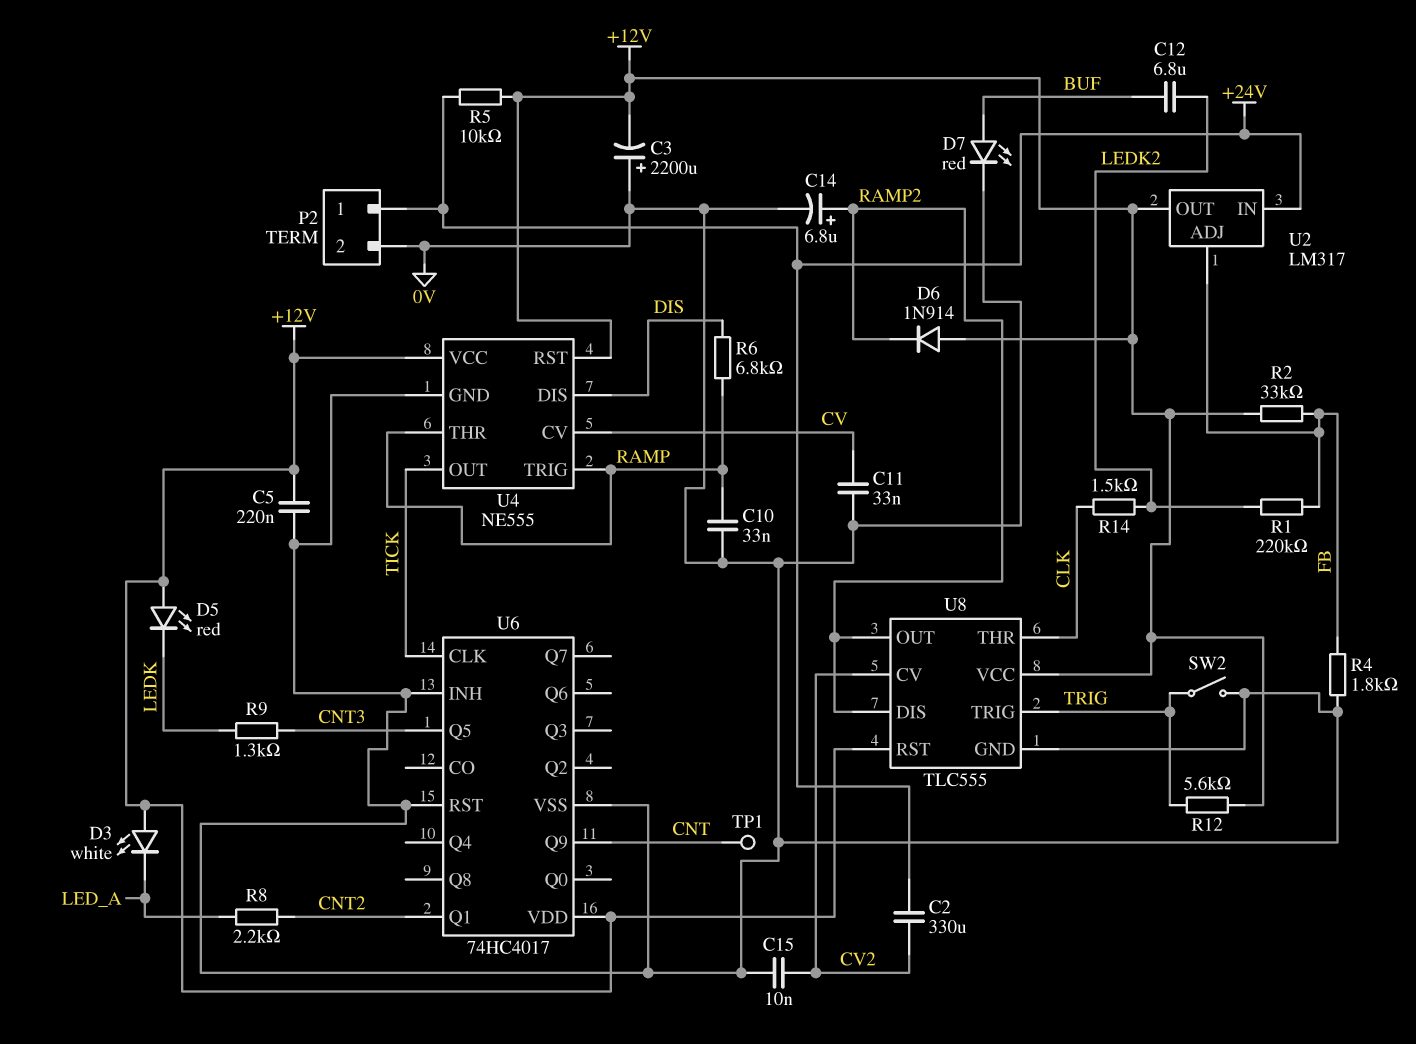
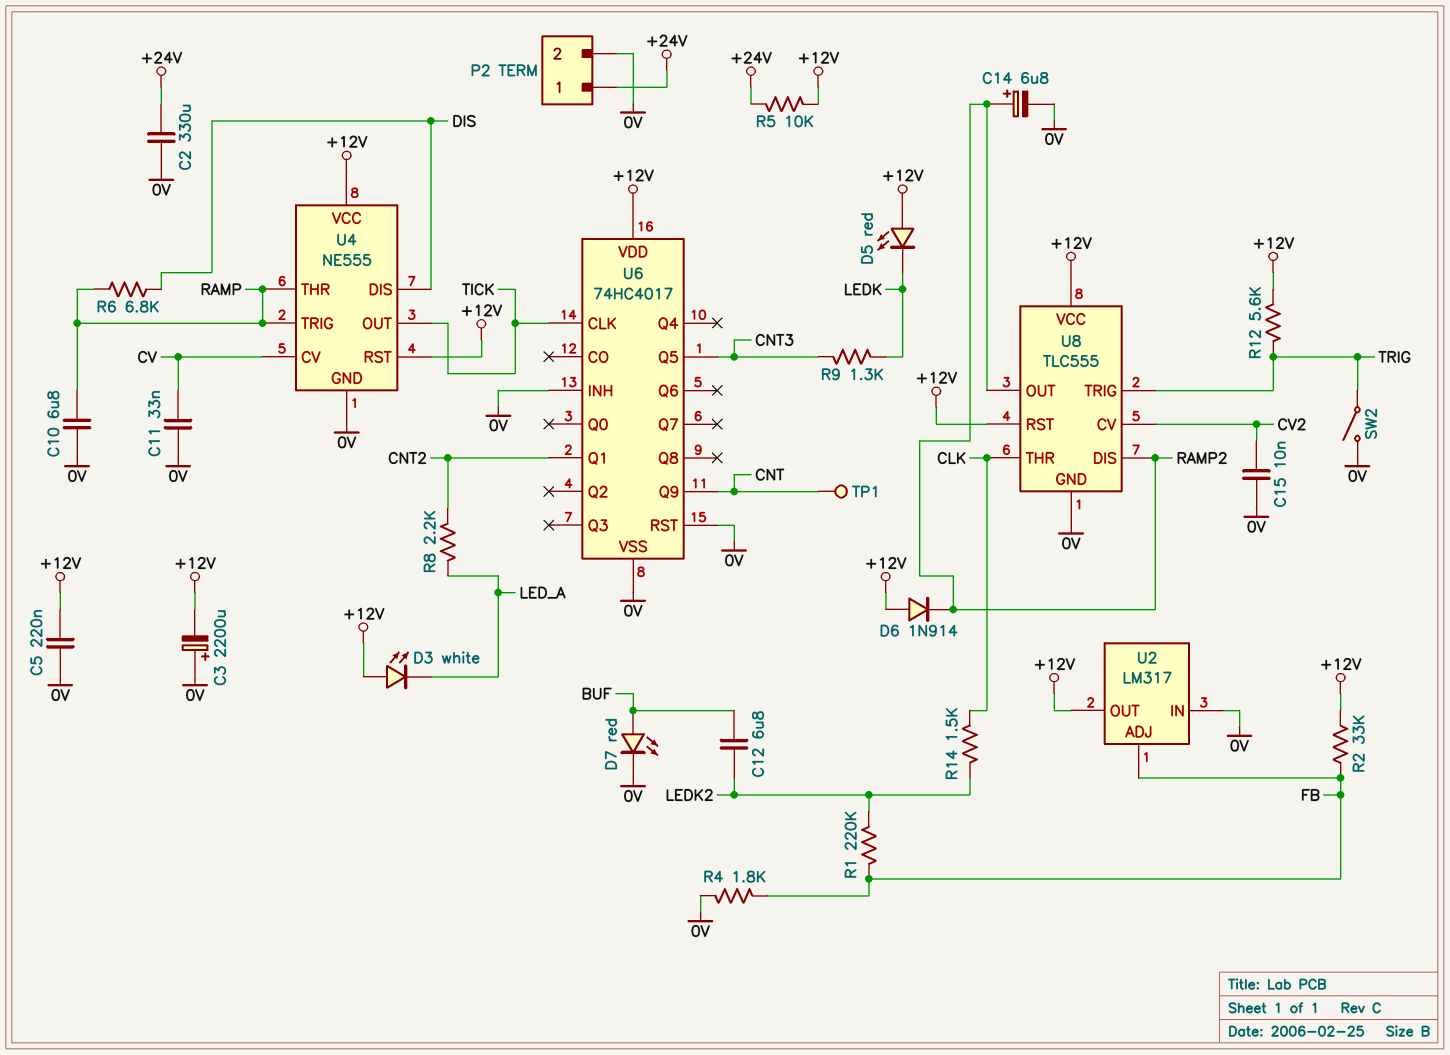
C2: 330uF (+24V, CV2) -> 330uF (+24V, 0V)
C10: 33nF (0V, RAMP) -> 6.8uF (0V, RAMP)
U2 pin IN: +24V -> 0V

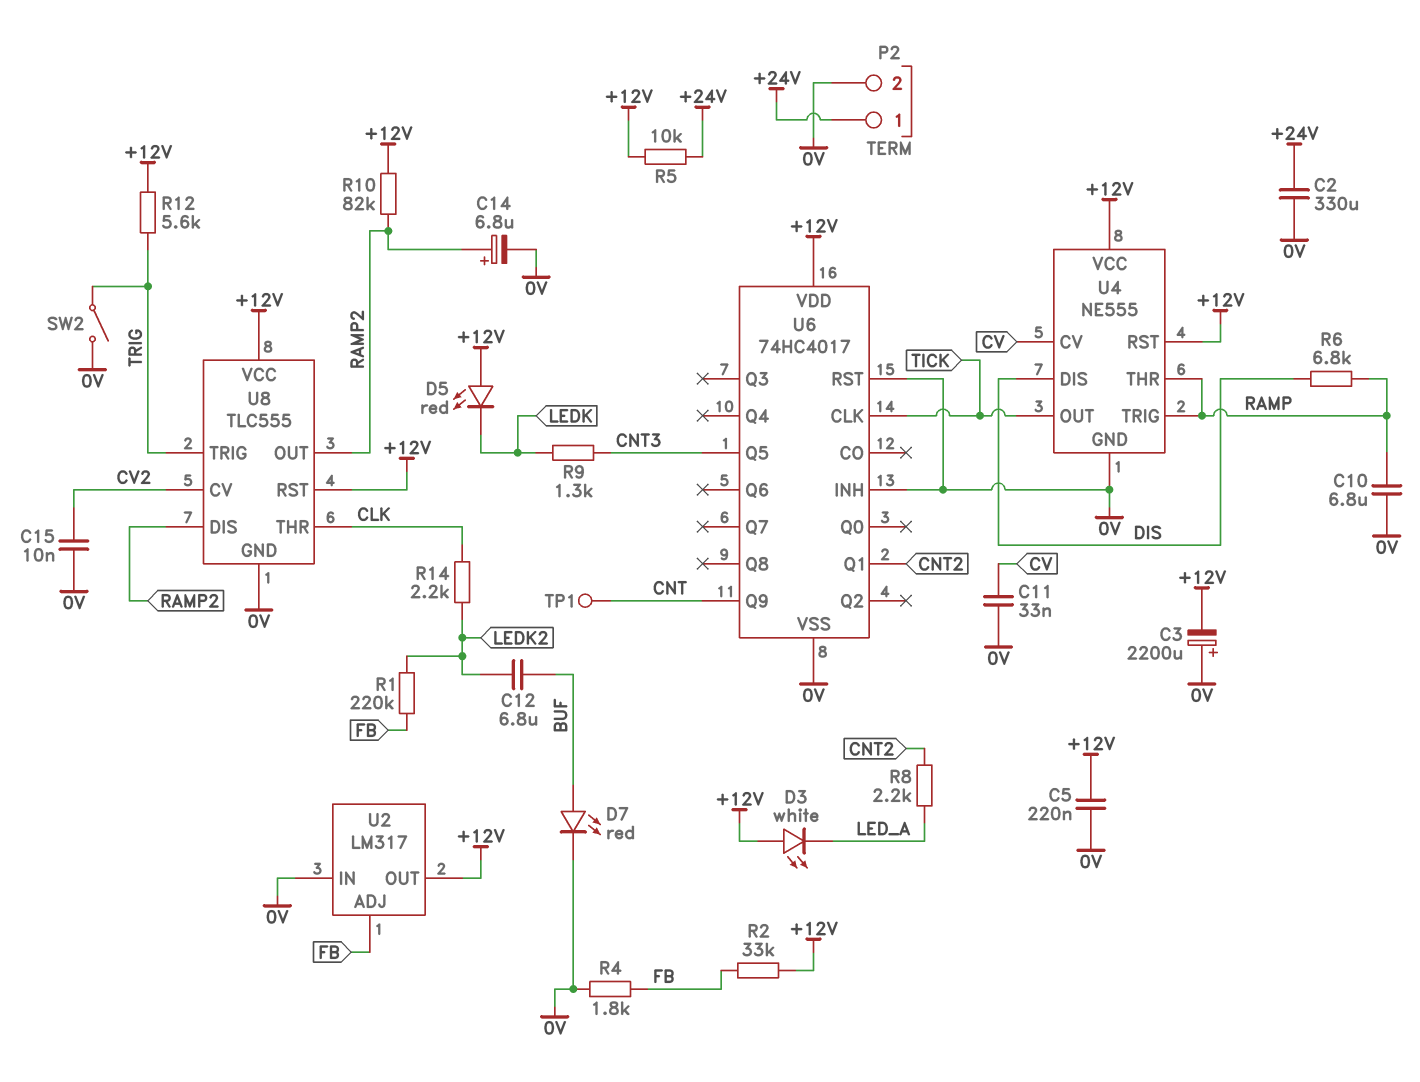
D6: diode 1N914 (A +12V, K RAMP2) -> none
R10: none -> 82k (+12V, RAMP2)
R14: 1.5k (CLK, LEDK2) -> 2.2k (CLK, LEDK2)

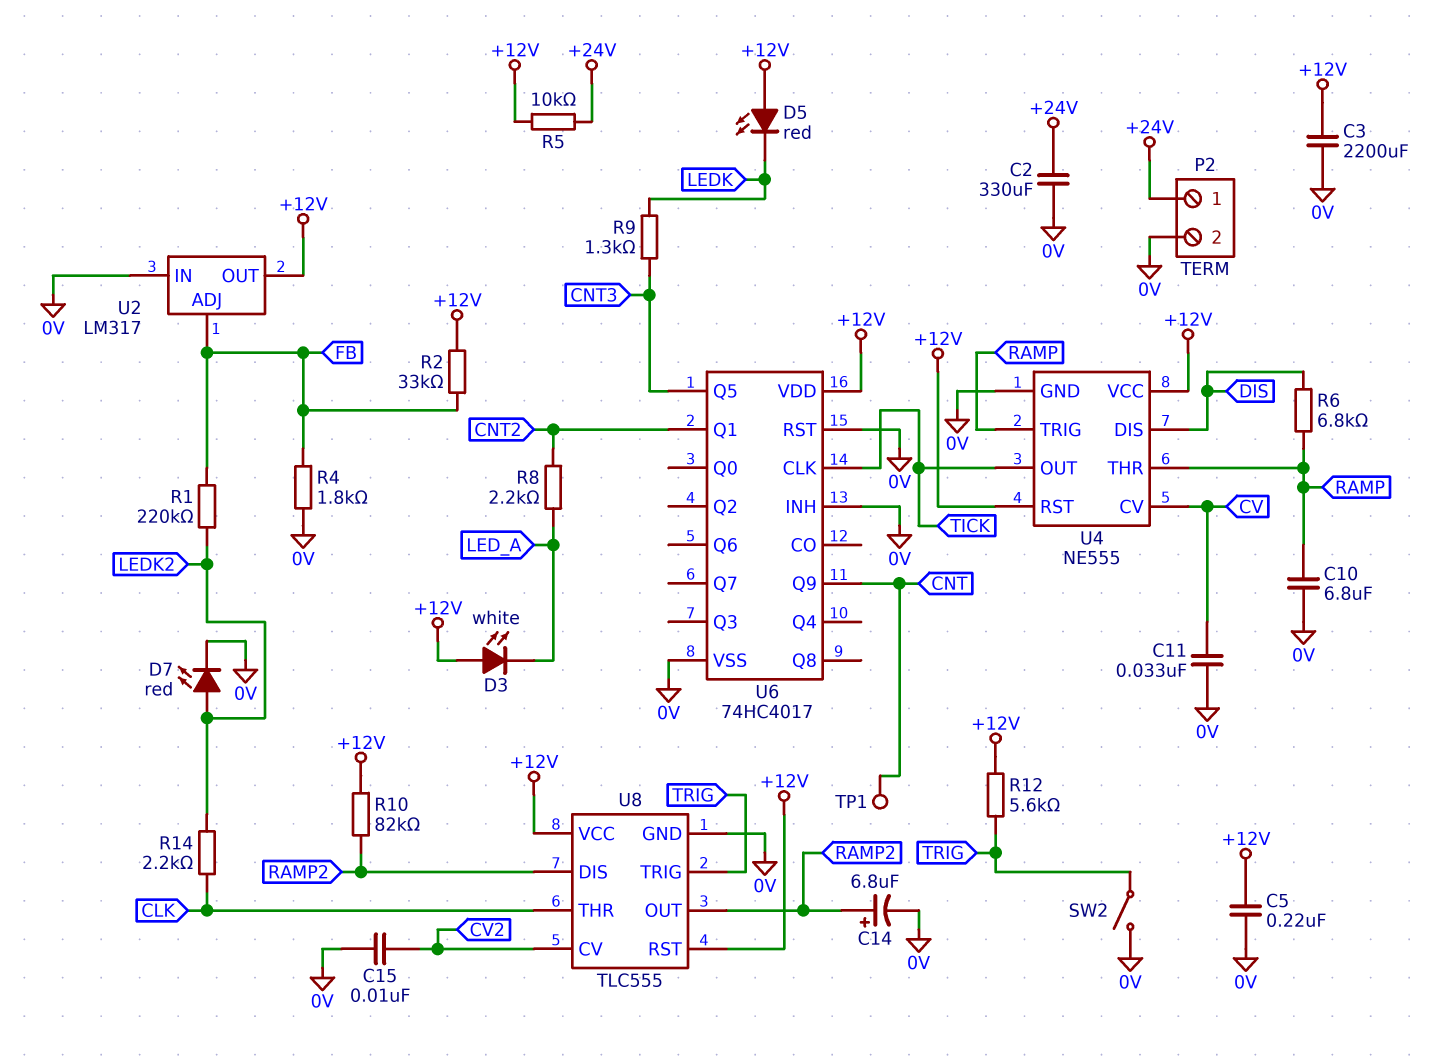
C3: 2200uF (plus 0V, minus +12V) -> 2200uF (+12V, 0V)
C12: 6.8uF (BUF, LEDK2) -> none
D7: LED red (A BUF, K 0V) -> LED red (A LEDK2, K 0V)

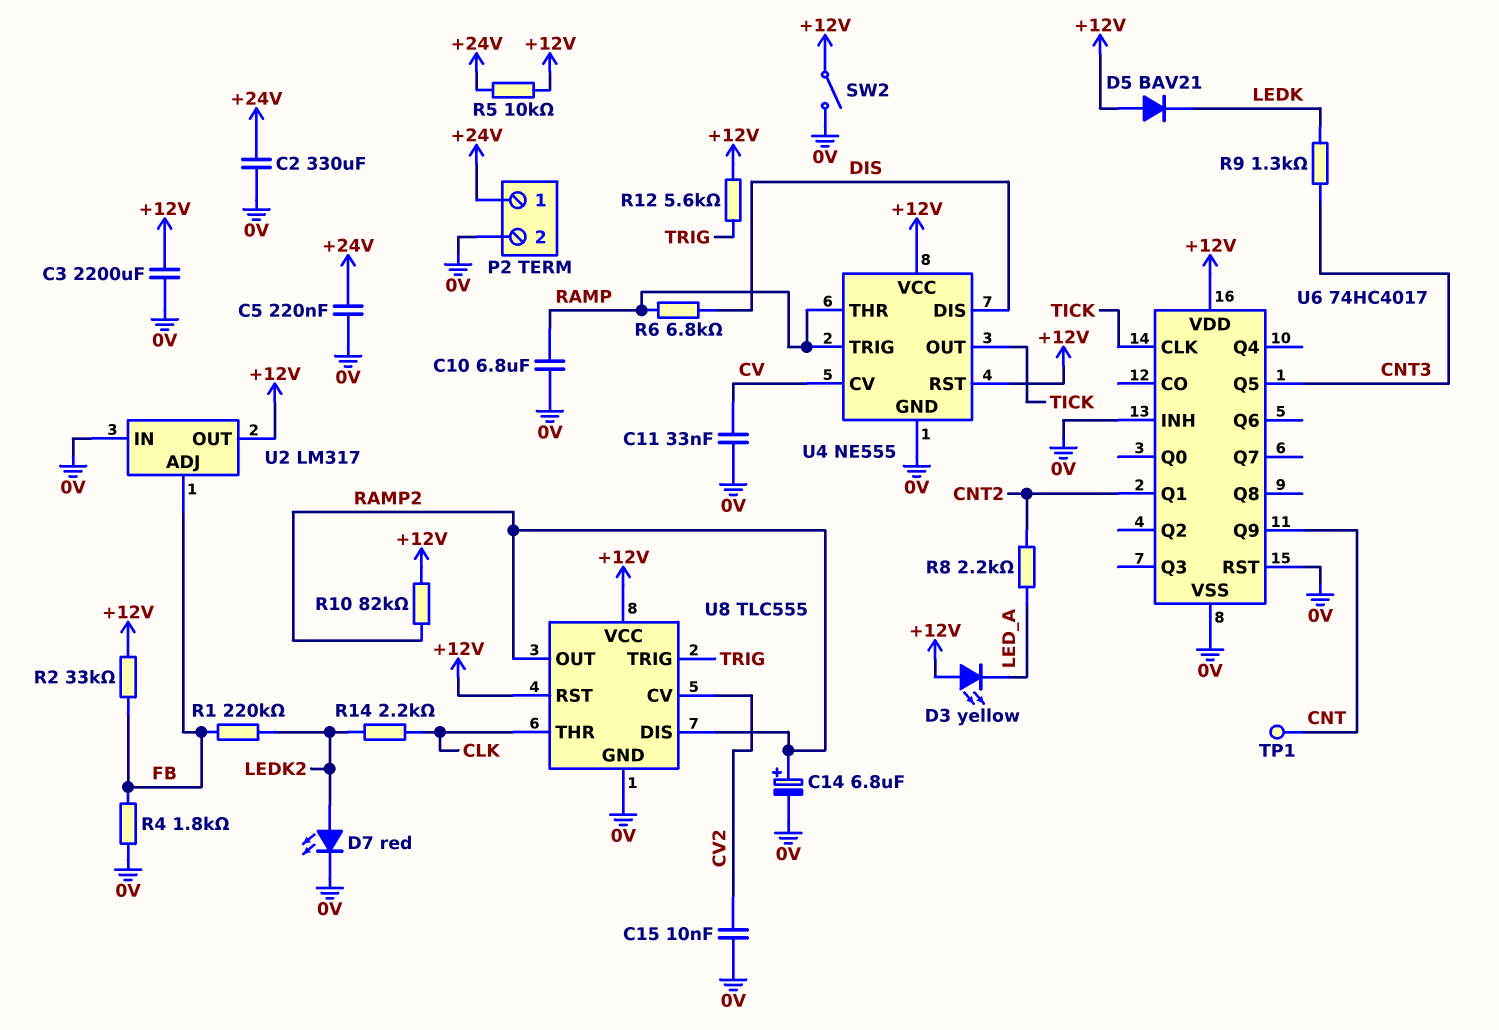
C5: 220nF (+12V, 0V) -> 220nF (+24V, 0V)
D3: LED white (A +12V, K LED_A) -> LED yellow (A +12V, K LED_A)
D5: LED red (A +12V, K LEDK) -> diode BAV21 (A +12V, K LEDK)
SW2: switch (0V, TRIG) -> switch (+12V, 0V)

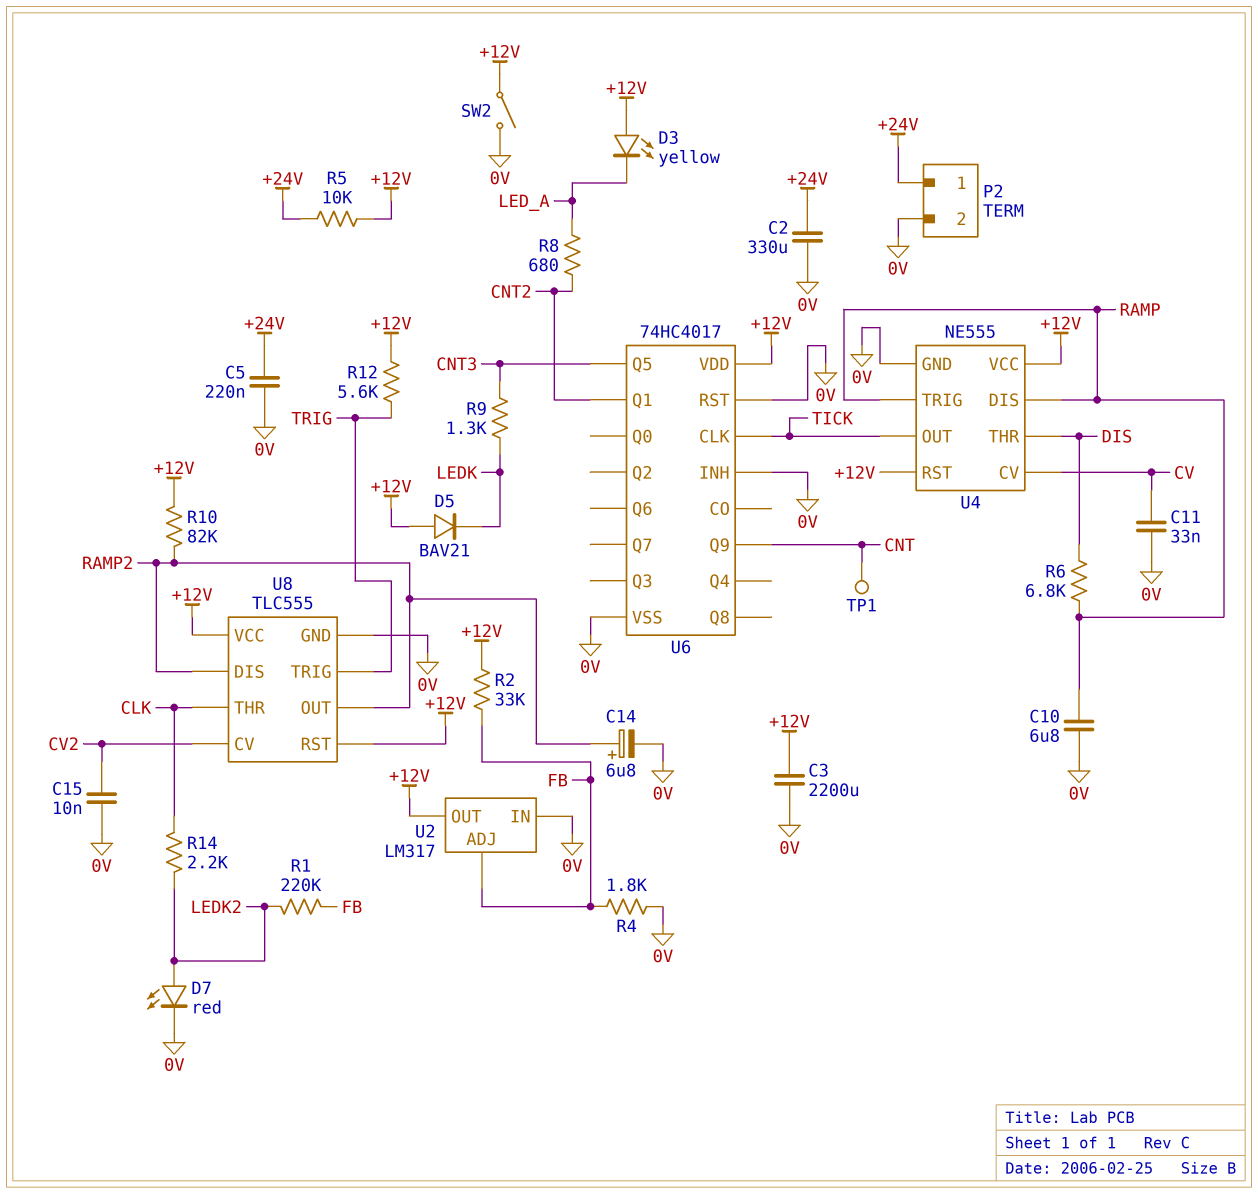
R8: 2.2k (CNT2, LED_A) -> 680 (CNT2, LED_A)
U4 pin DIS: DIS -> RAMP
U4 pin THR: RAMP -> DIS

